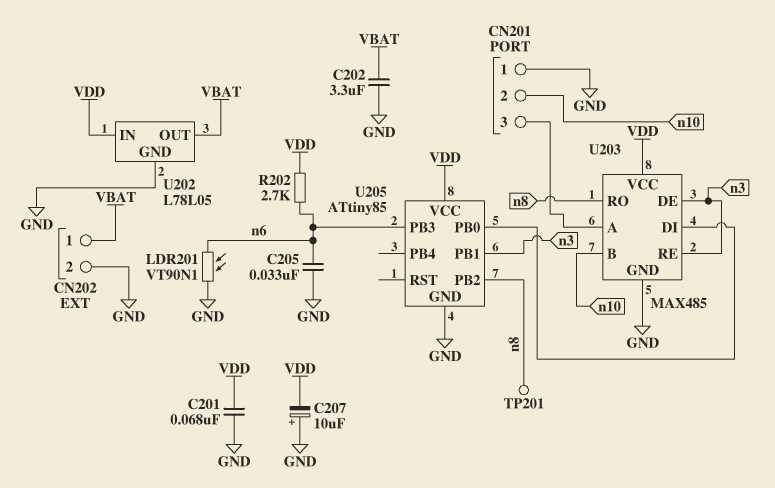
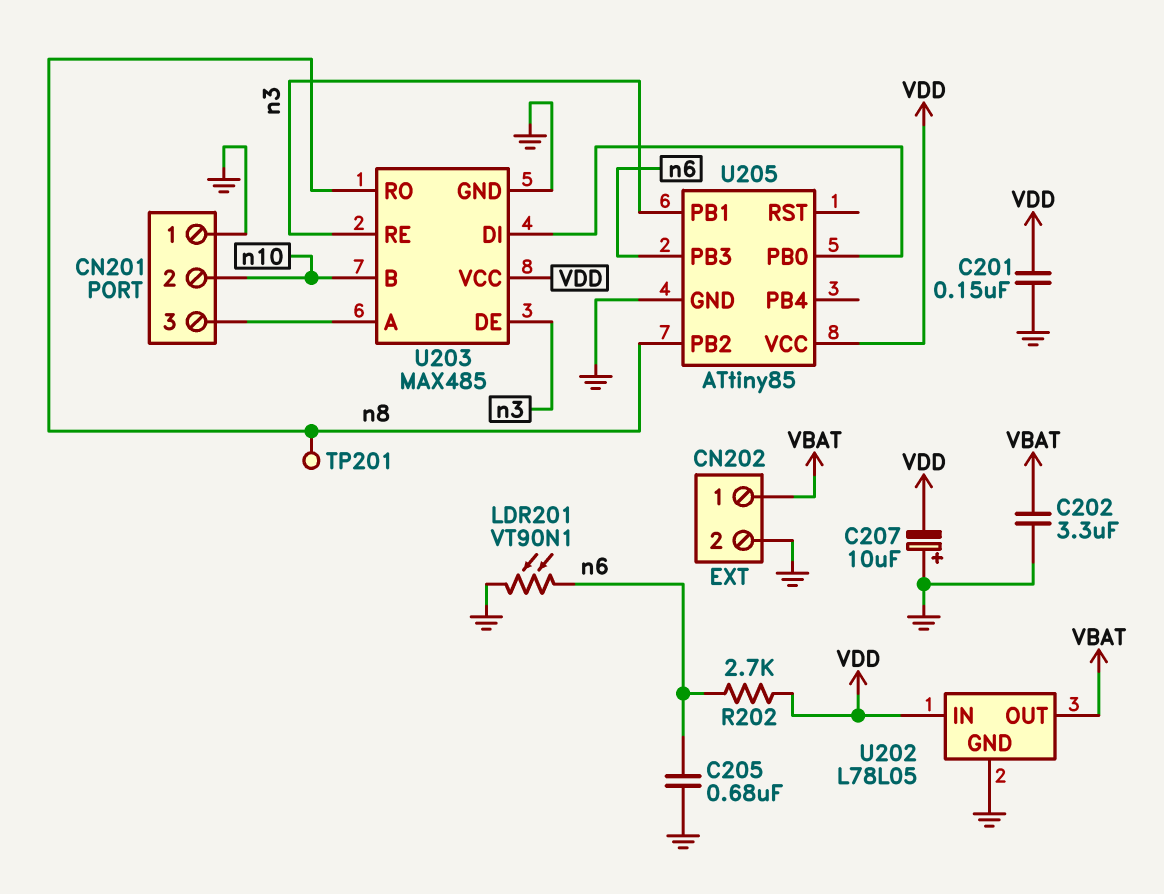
C201: 68nF (GND, VDD) -> 150nF (GND, VDD)
C205: 33nF (GND, n6) -> 680nF (GND, n6)

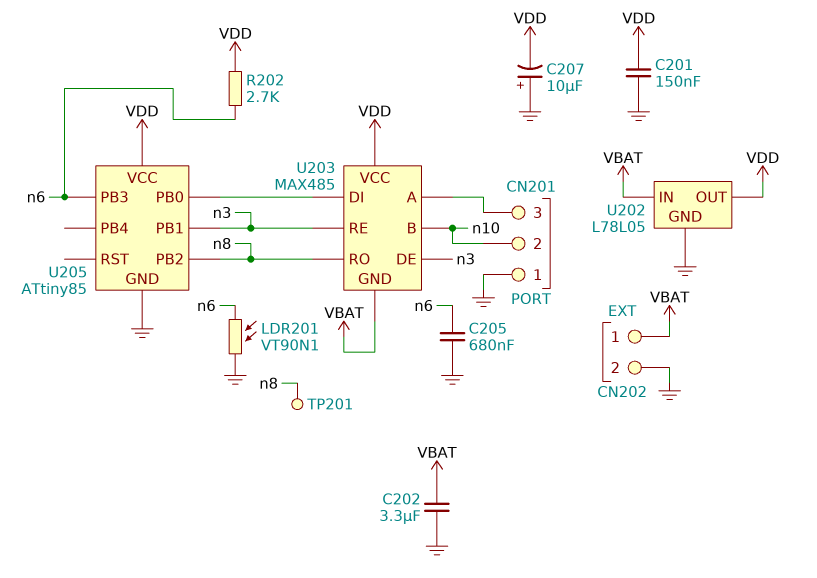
U202 pin IN: VDD -> VBAT
U202 pin OUT: VBAT -> VDD
U203 pin GND: GND -> VBAT

